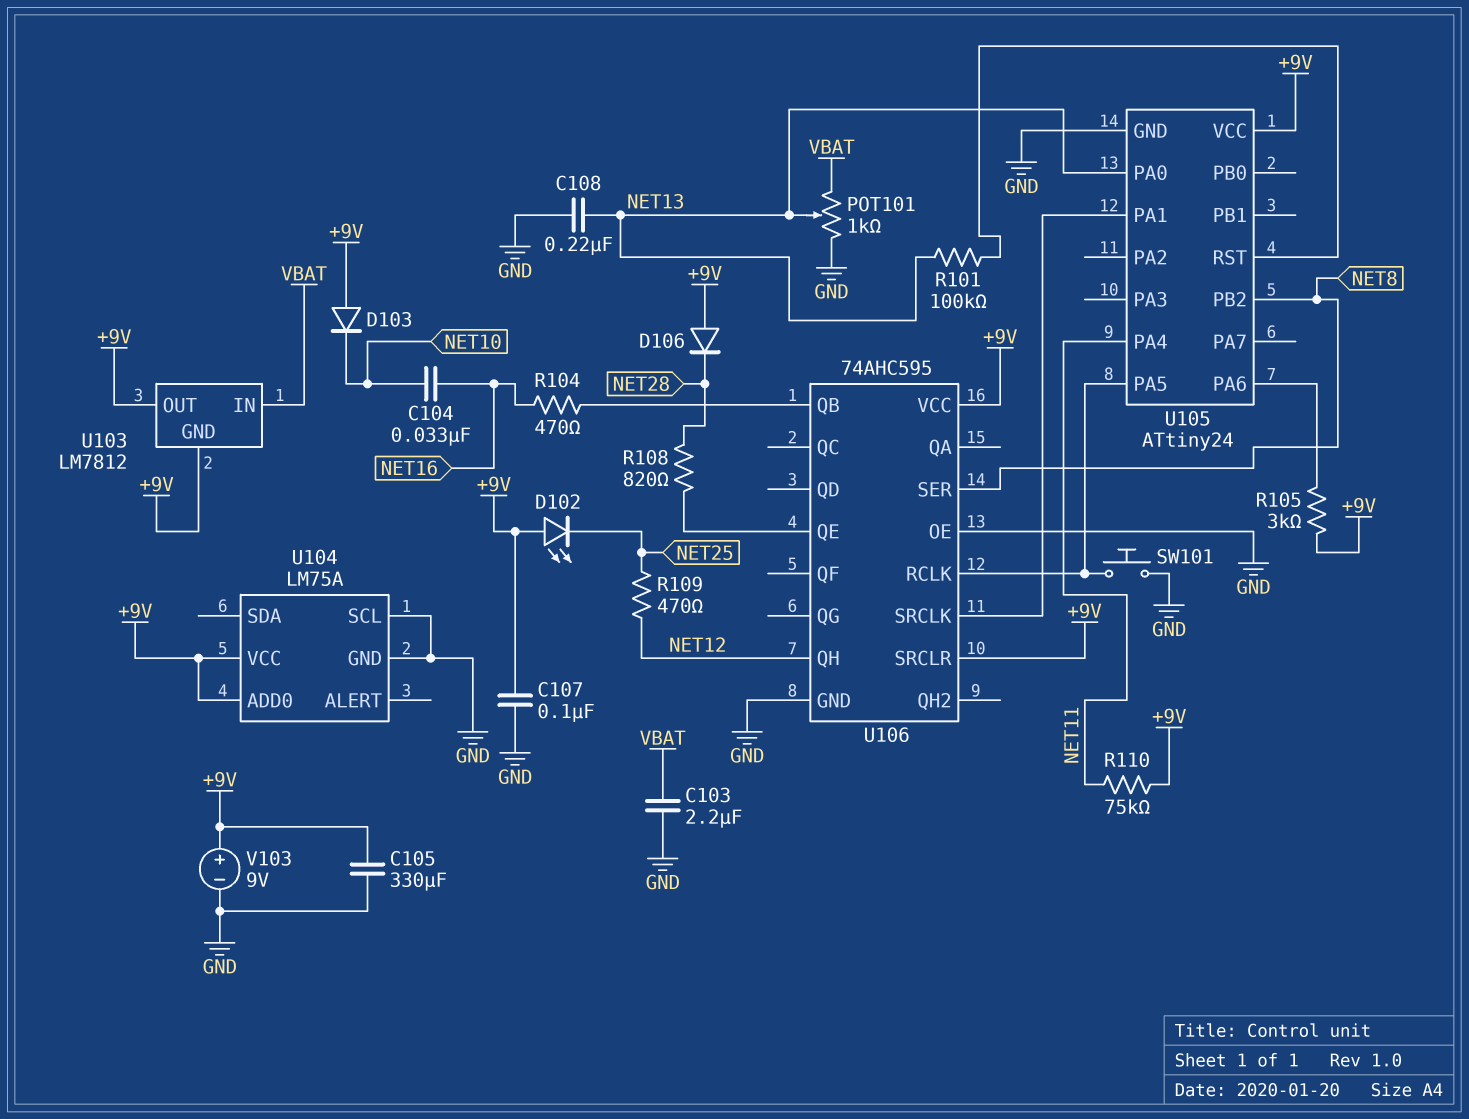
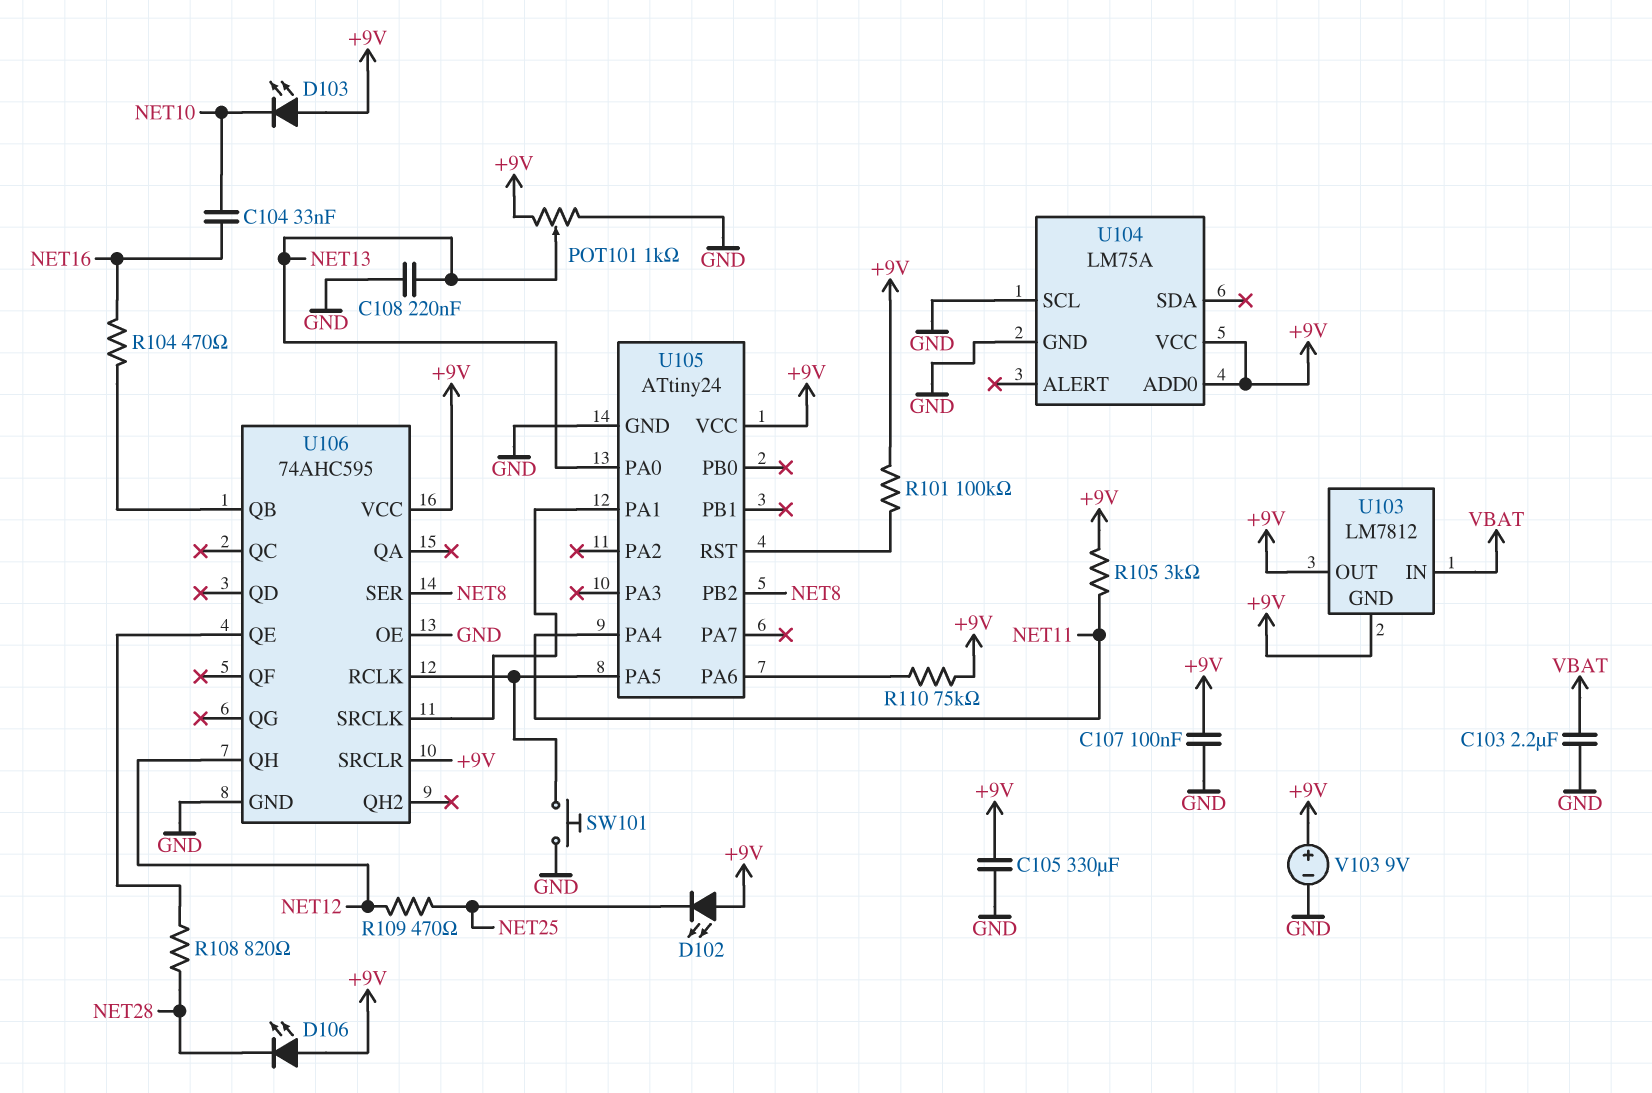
D103: diode (A +9V, K NET10) -> LED (A +9V, K NET10)
D106: diode (A +9V, K NET28) -> LED (A +9V, K NET28)
POT101: 1k (GND, VBAT, wiper NET13) -> 1k (+9V, GND, wiper NET13)
R101: 100k (NET13, U105/RST) -> 100k (+9V, U105/RST)
R105: 3k (+9V, U105/PA6) -> 3k (+9V, NET11)
R110: 75k (+9V, NET11) -> 75k (+9V, U105/PA6)

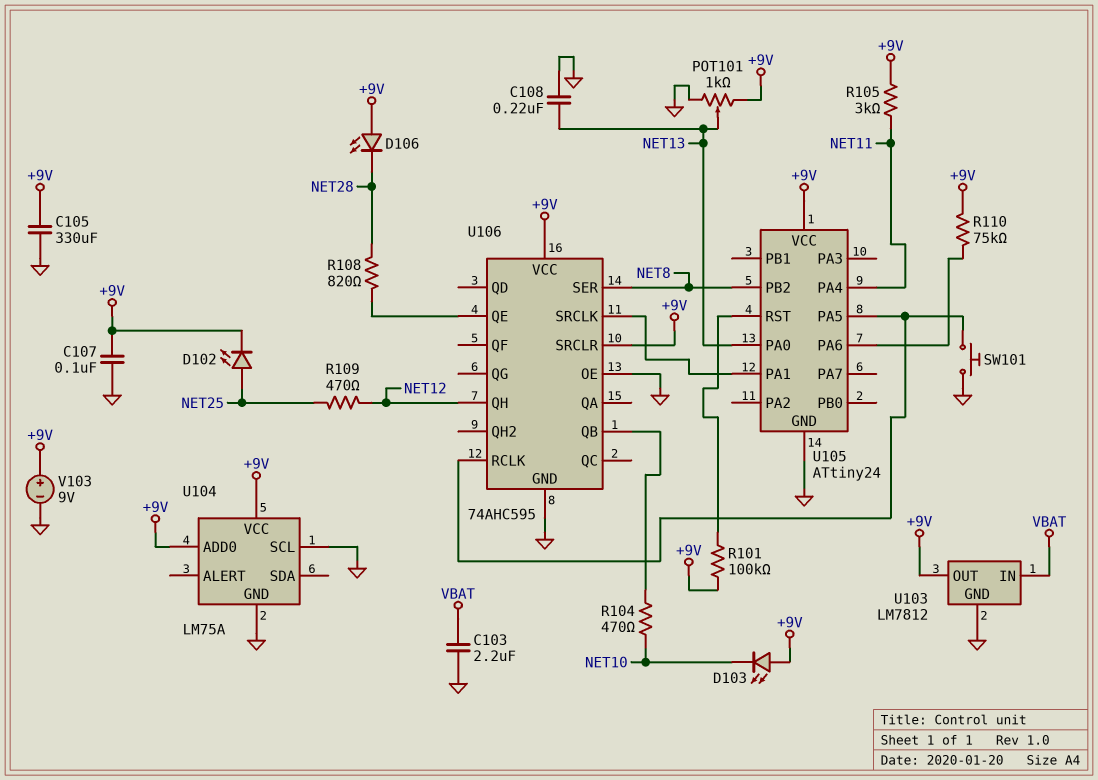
C104: 33nF (NET10, NET16) -> none
D102: LED (A +9V, K NET25) -> LED (A NET25, K +9V)
R104: 470 (NET16, U106/QB) -> 470 (NET10, U106/QB)
U103 pin GND: +9V -> GND

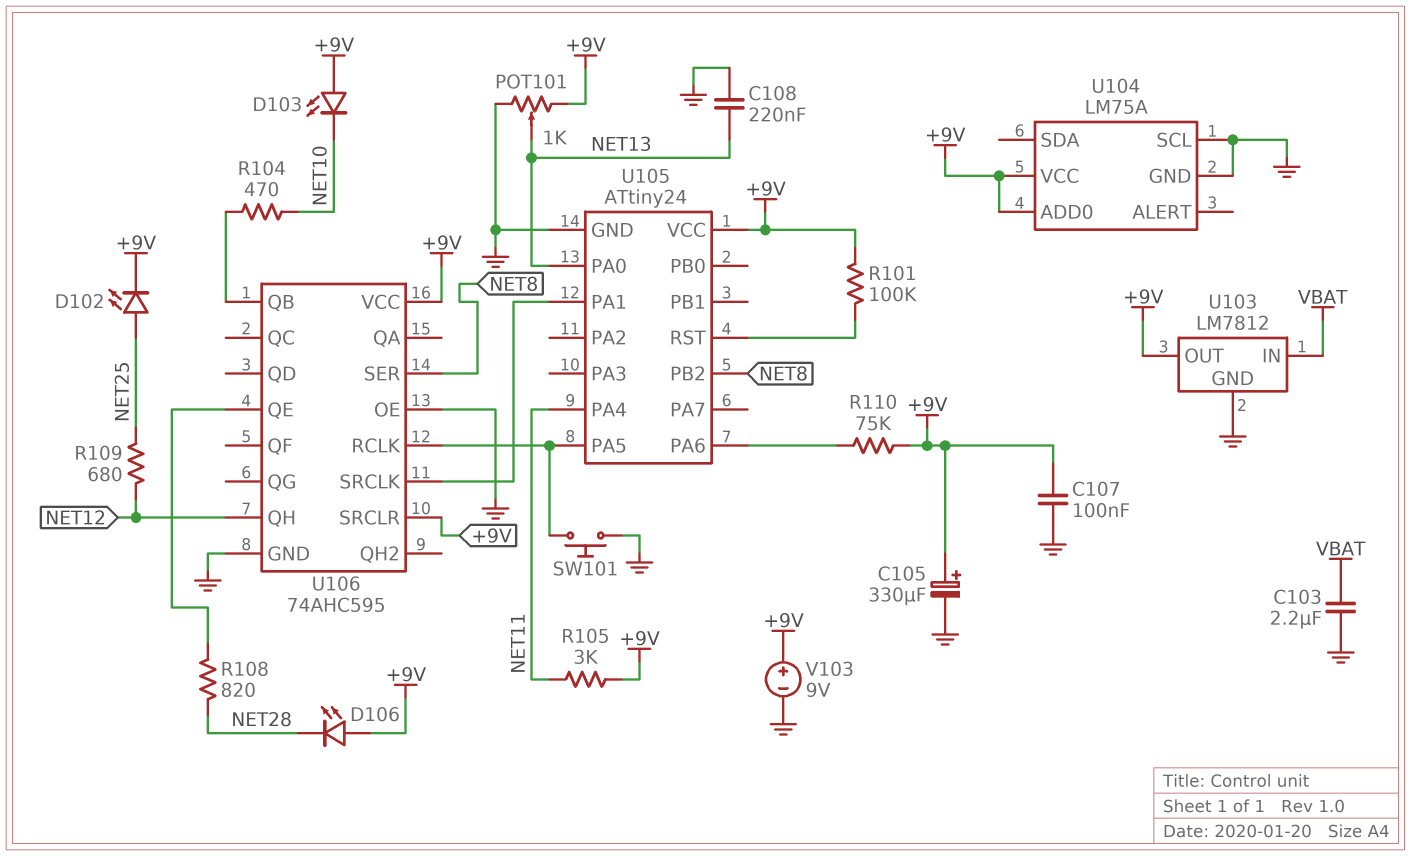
C105: 330uF (+9V, GND) -> 330uF (plus +9V, minus GND)
R109: 470 (NET12, NET25) -> 680 (NET12, NET25)

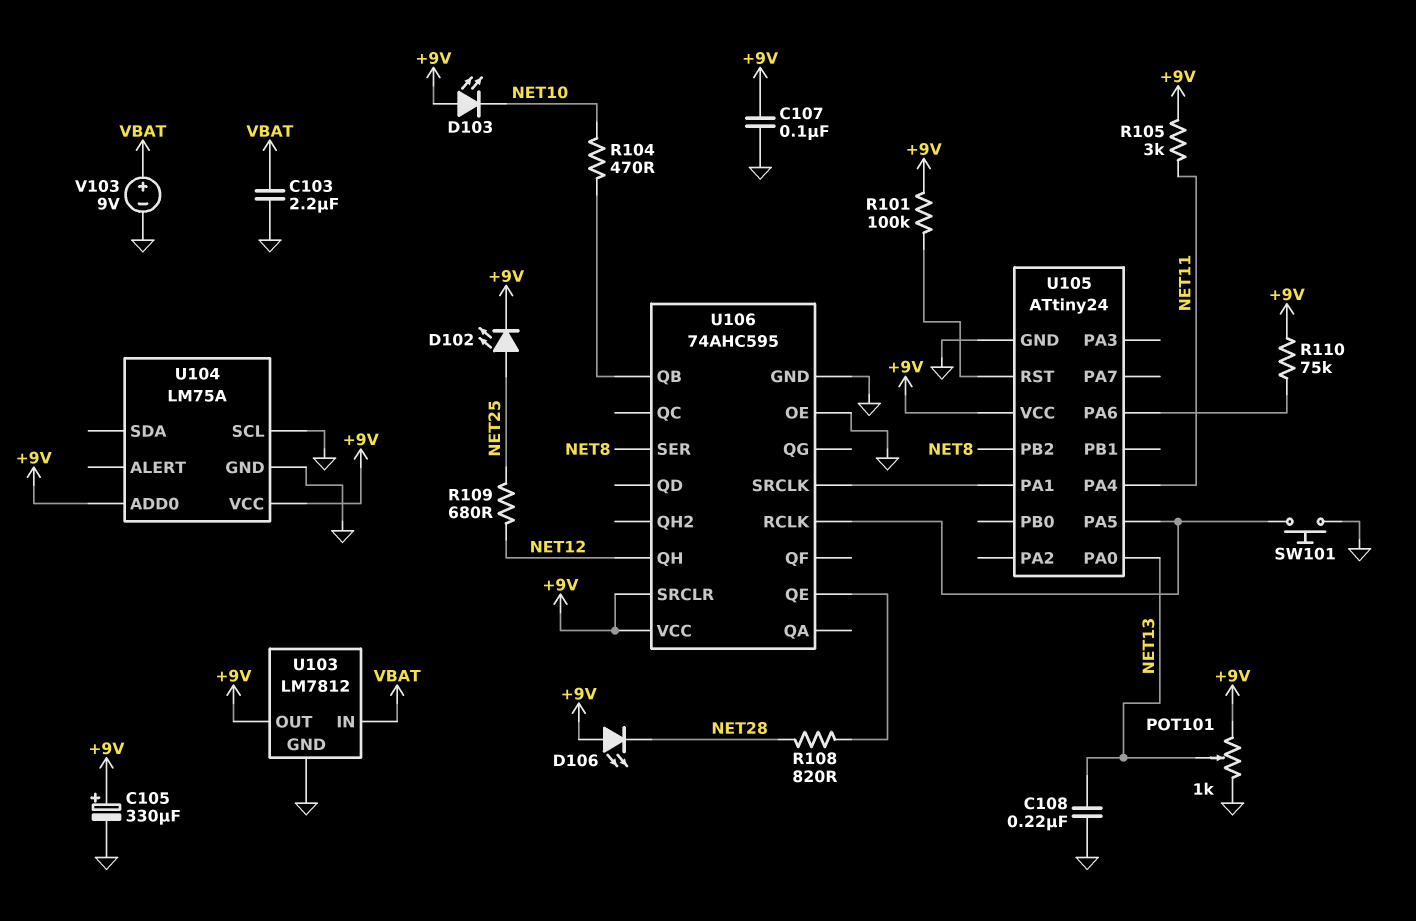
V103: 9V (plus +9V, minus GND) -> 9V (plus VBAT, minus GND)

